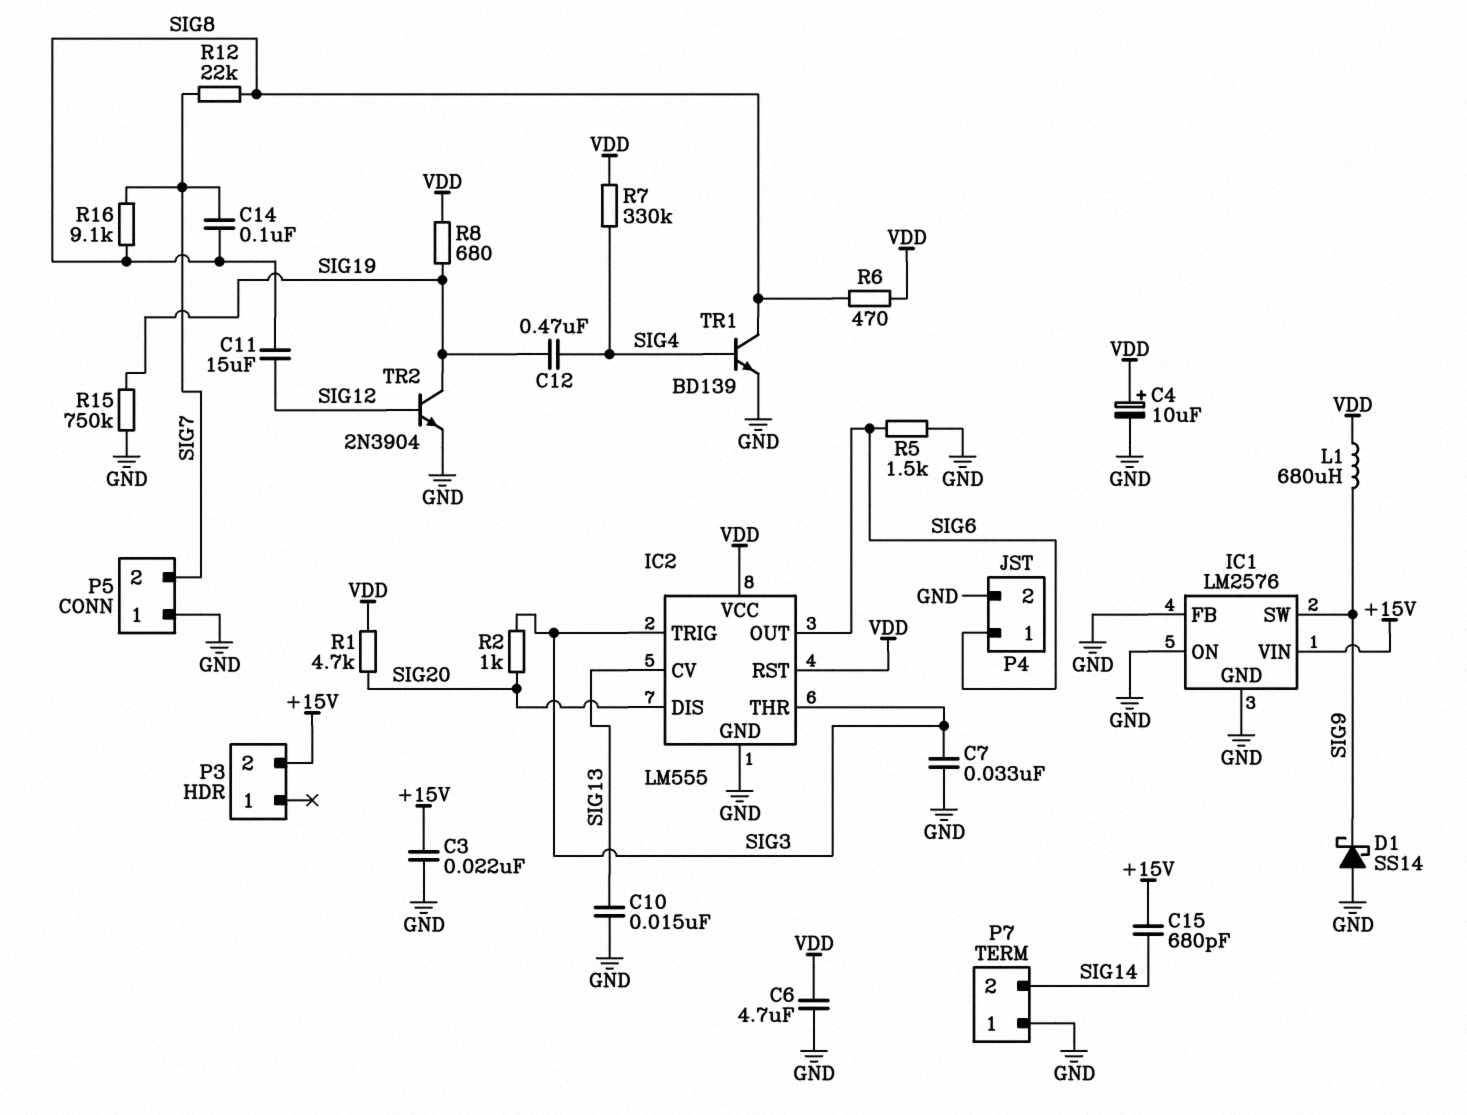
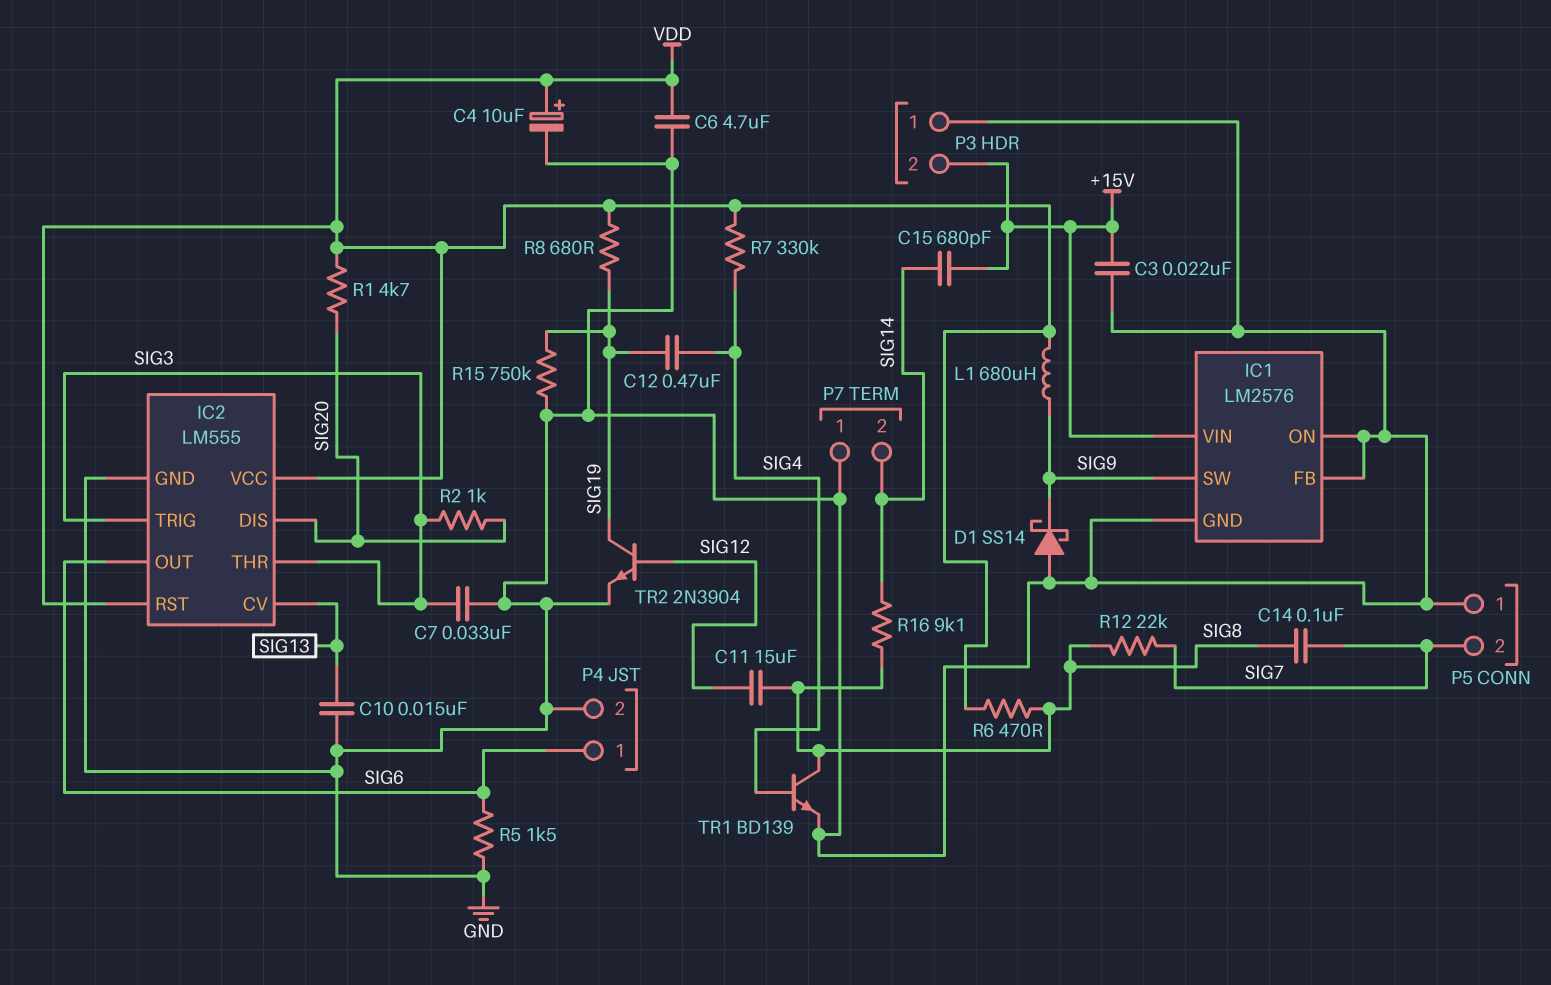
P3 pin 1: none -> GND
R16: 9.1k (SIG7, SIG8) -> 9.1k (SIG8, SIG14)

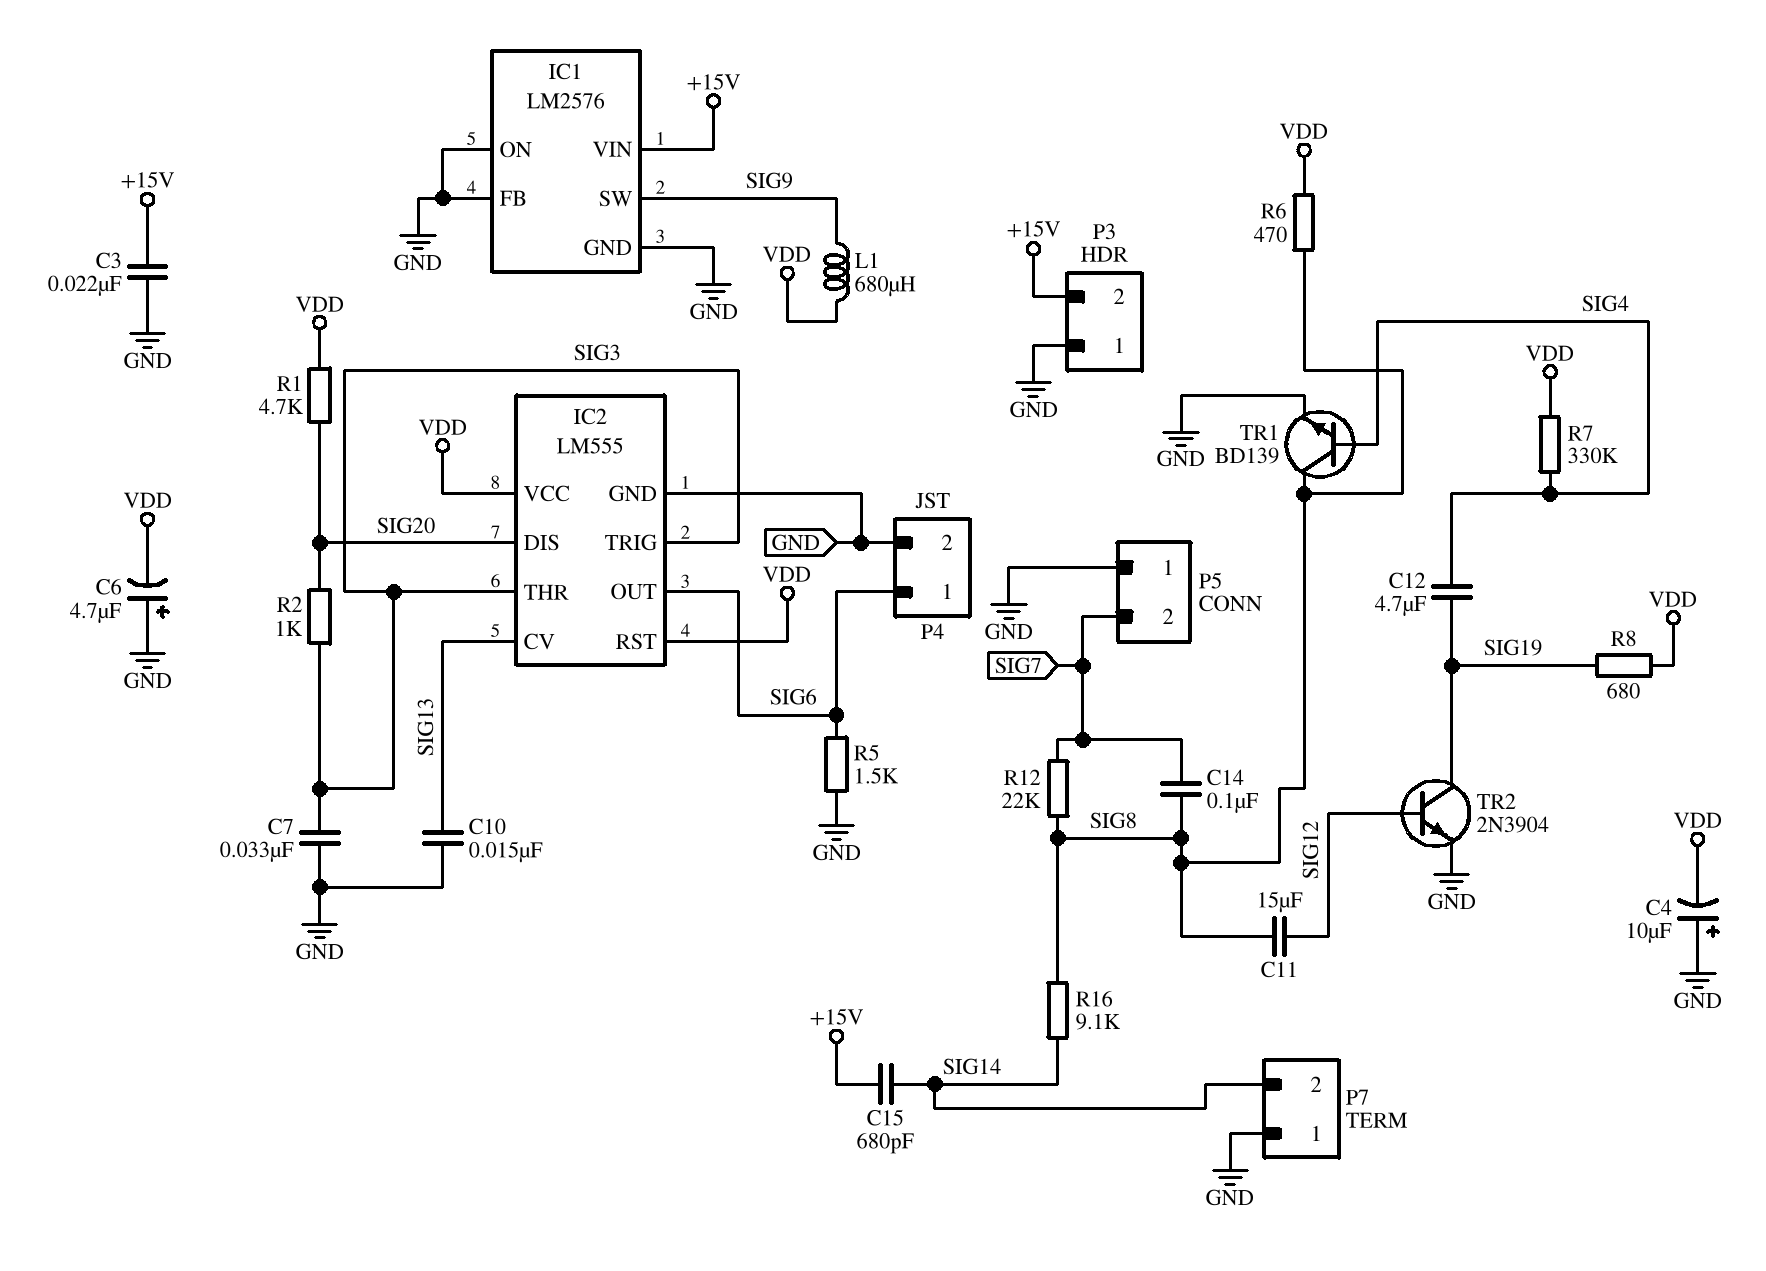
C4: 10uF (plus VDD, minus GND) -> 10uF (plus GND, minus VDD)
C6: 4.7uF (GND, VDD) -> 4.7uF (plus GND, minus VDD)
C12: 470nF (SIG4, SIG19) -> 4.7uF (SIG4, SIG19)
D1: schottky SS14 (A GND, K SIG9) -> none
R15: 750k (GND, SIG19) -> none

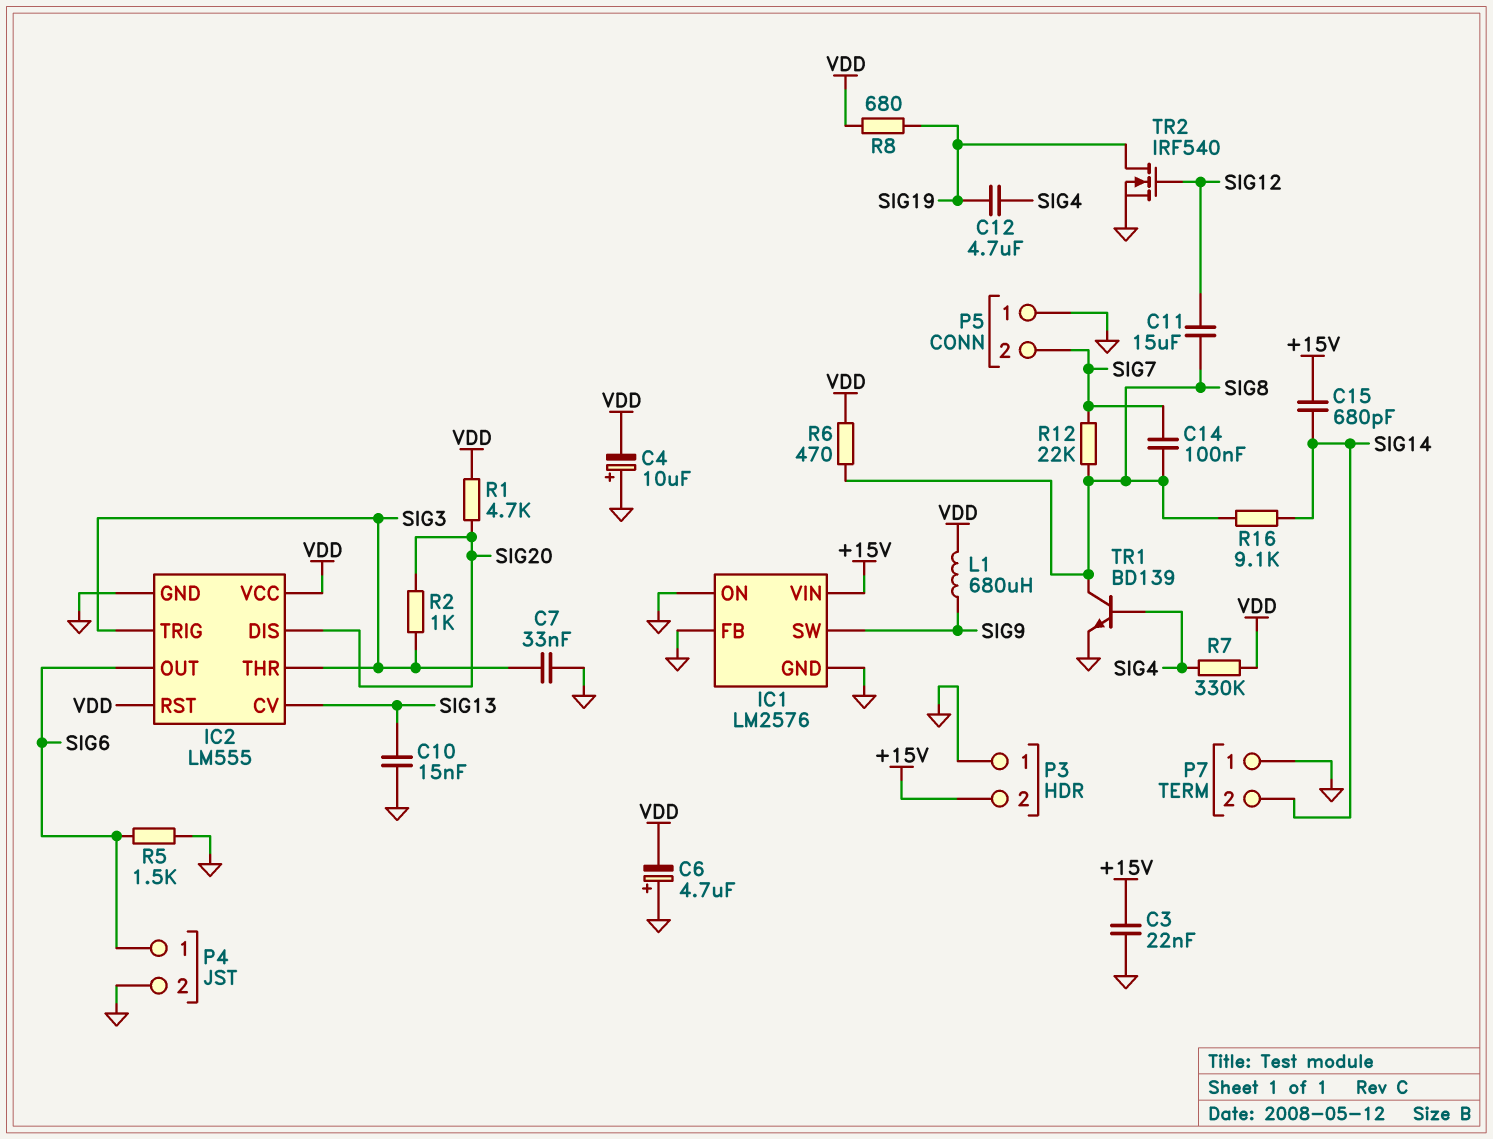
TR2: NPN 2N3904 (B SIG12, C SIG19, E GND) -> NMOS IRF540 (G SIG12, D SIG19, S GND)

